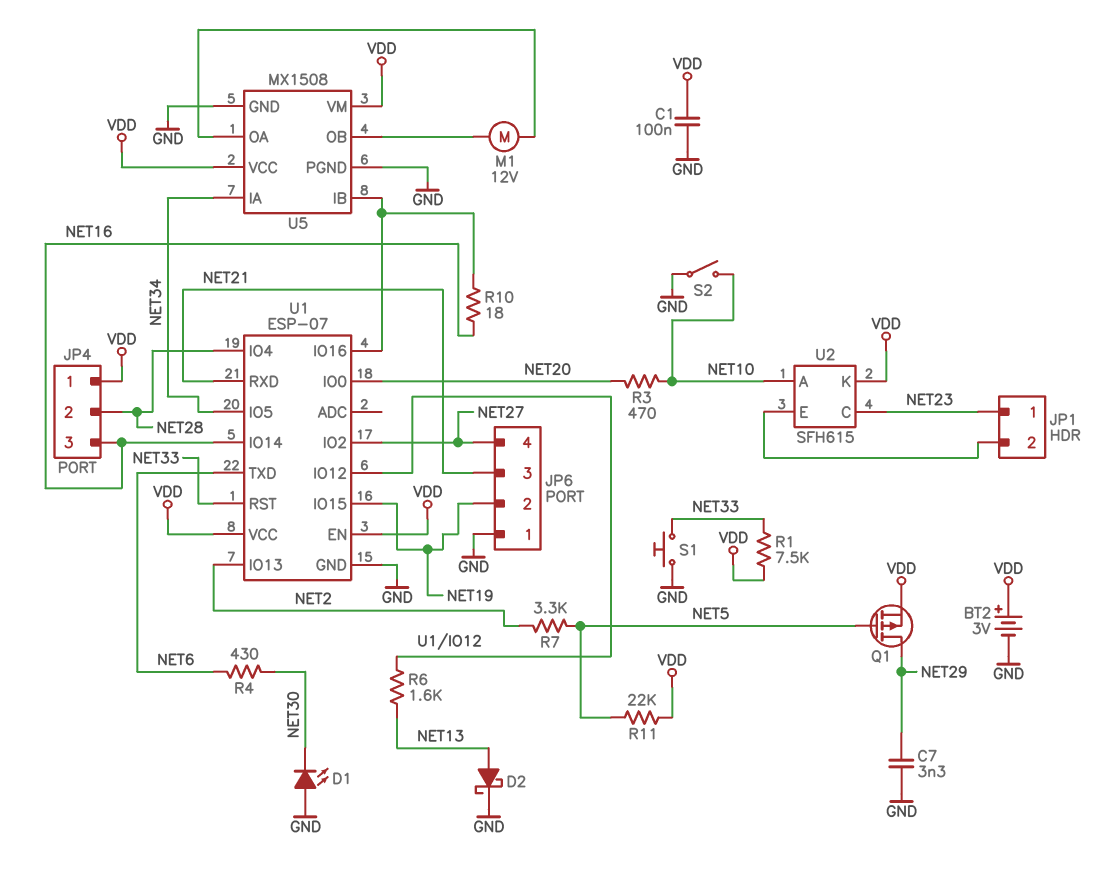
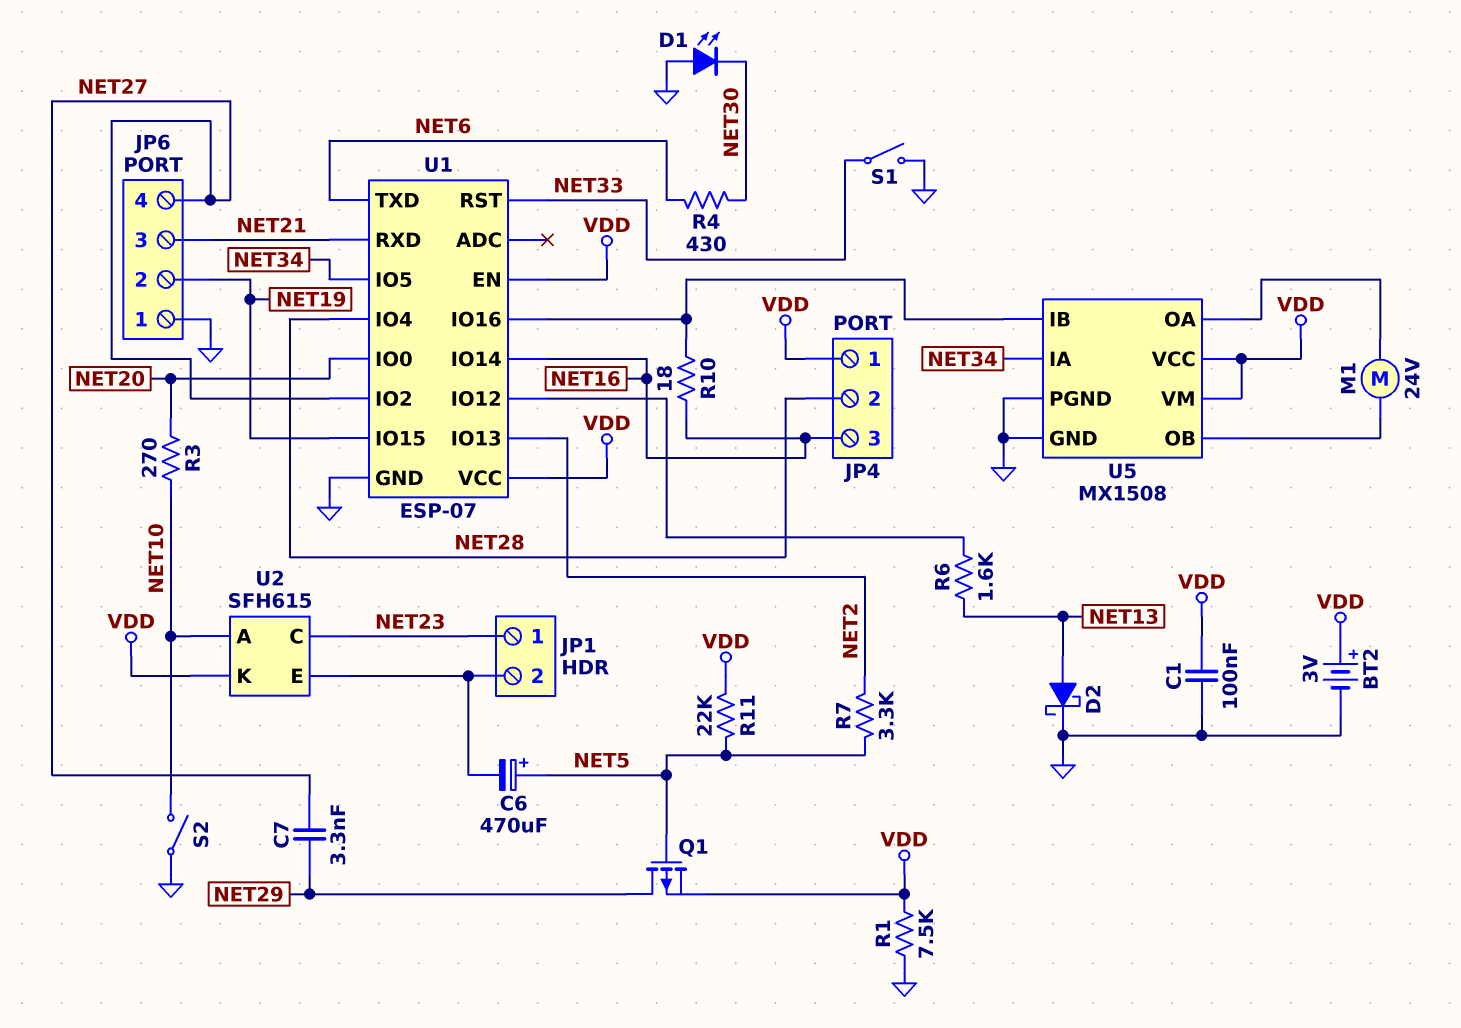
C6: none -> 470uF (plus NET5, minus JP1/2)
C7: 3.3nF (GND, NET29) -> 3.3nF (NET27, NET29)
M1: motor 12V (U5/OA, U5/OB) -> motor 24V (U5/OA, U5/OB)
R1: 7.5k (NET33, VDD) -> 7.5k (GND, VDD)
R3: 470 (NET10, NET20) -> 270 (NET10, NET20)
S1: button (GND, NET33) -> switch (GND, NET33)

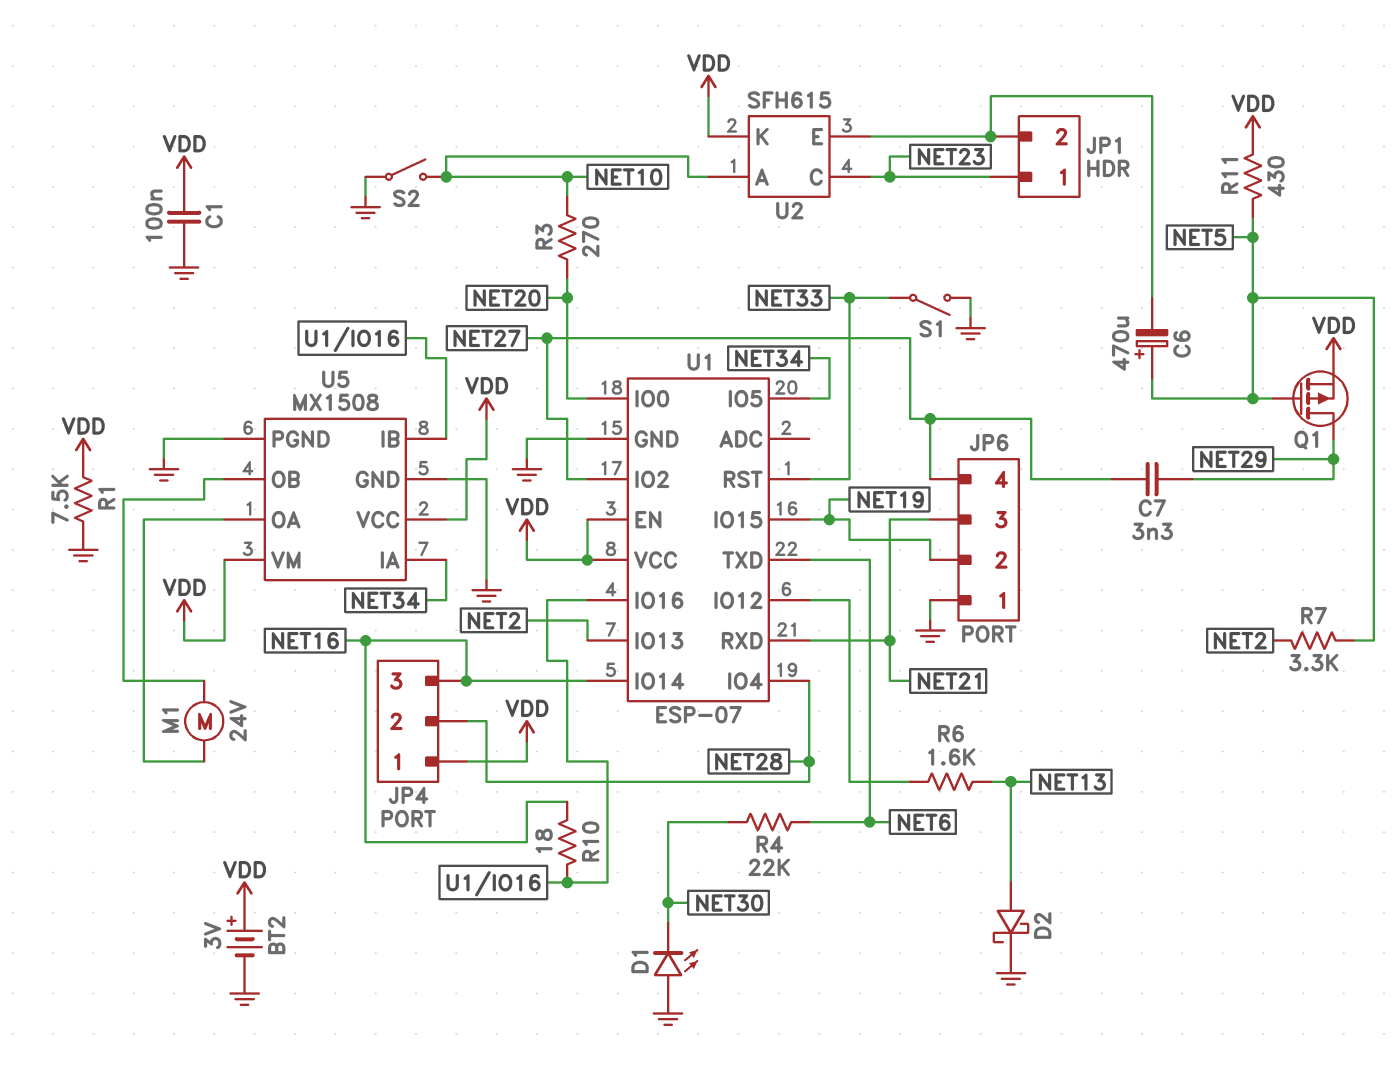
R4: 430 (NET6, NET30) -> 22k (NET6, NET30)
R11: 22k (NET5, VDD) -> 430 (NET5, VDD)

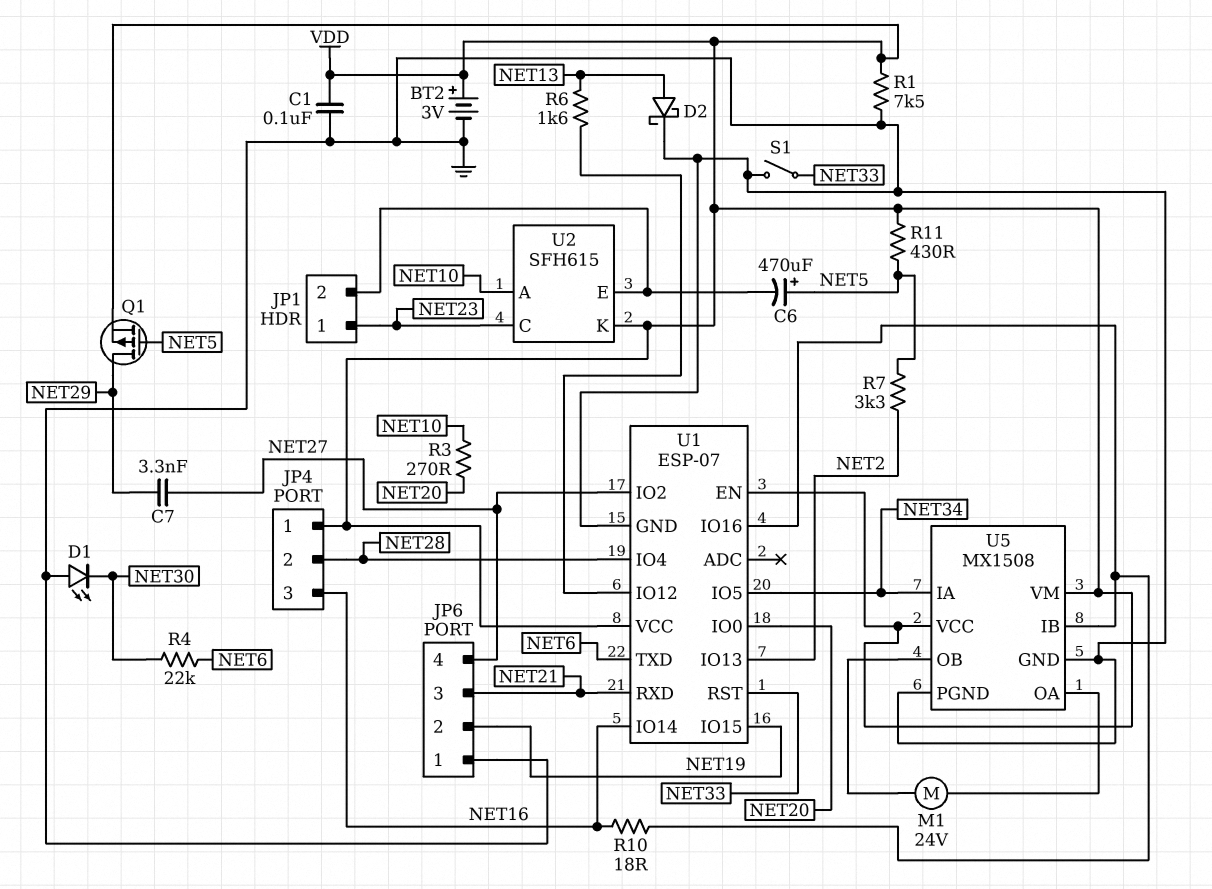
S2: switch (GND, NET10) -> none

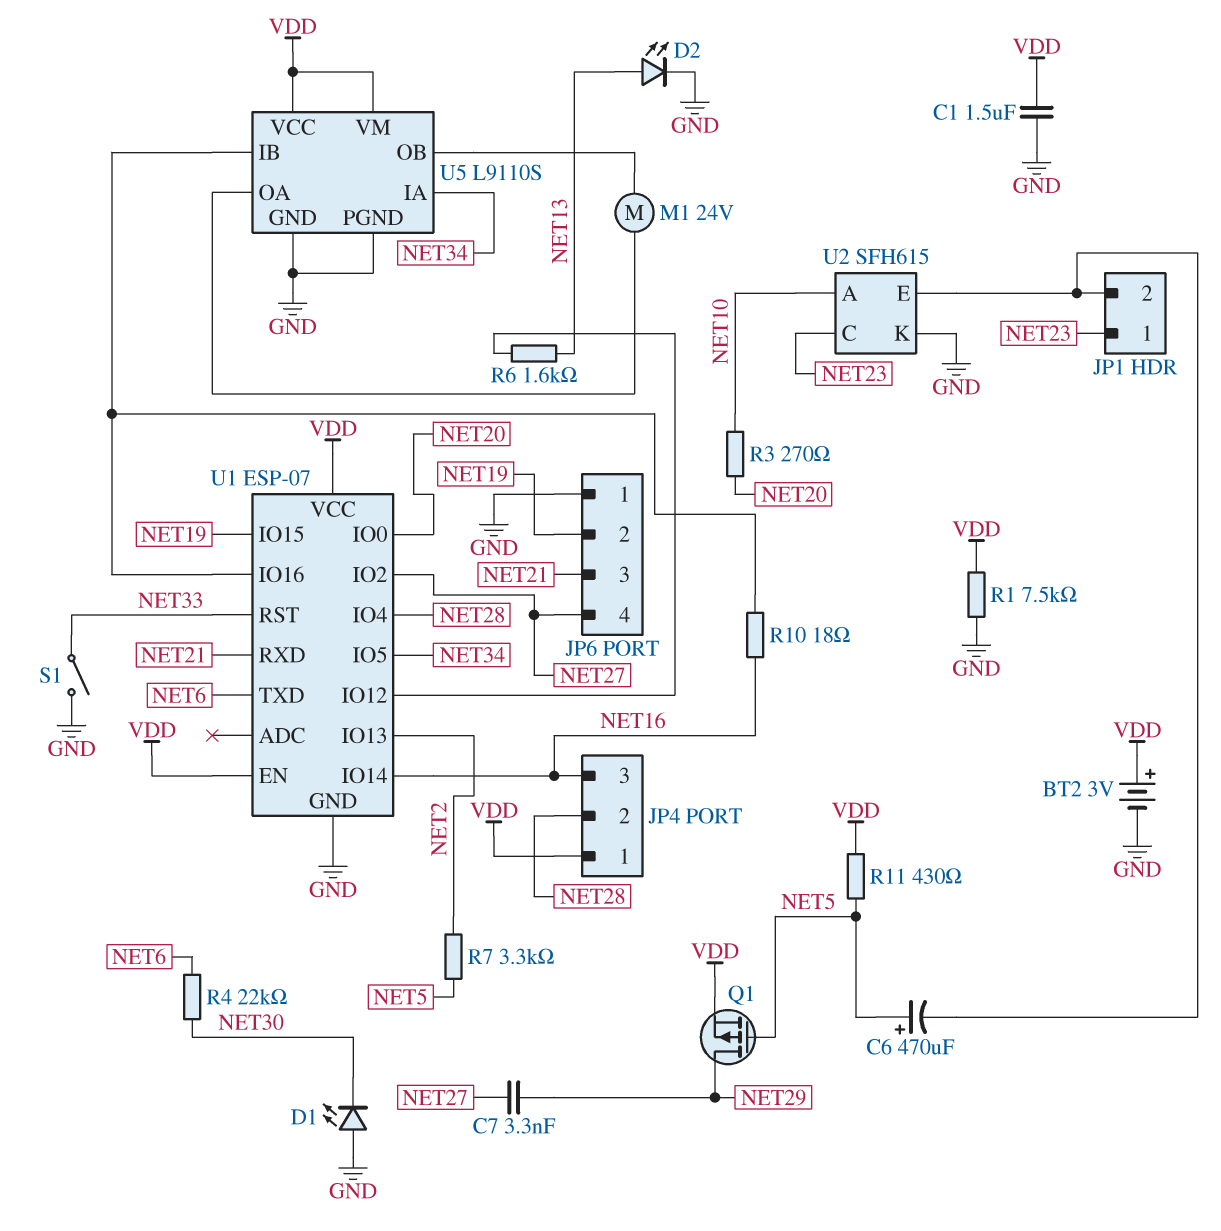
C1: 100nF (GND, VDD) -> 1.5uF (GND, VDD)
D2: schottky (A NET13, K GND) -> LED (A NET13, K GND)
U2 pin K: VDD -> GND
U5: MX1508 -> L9110S

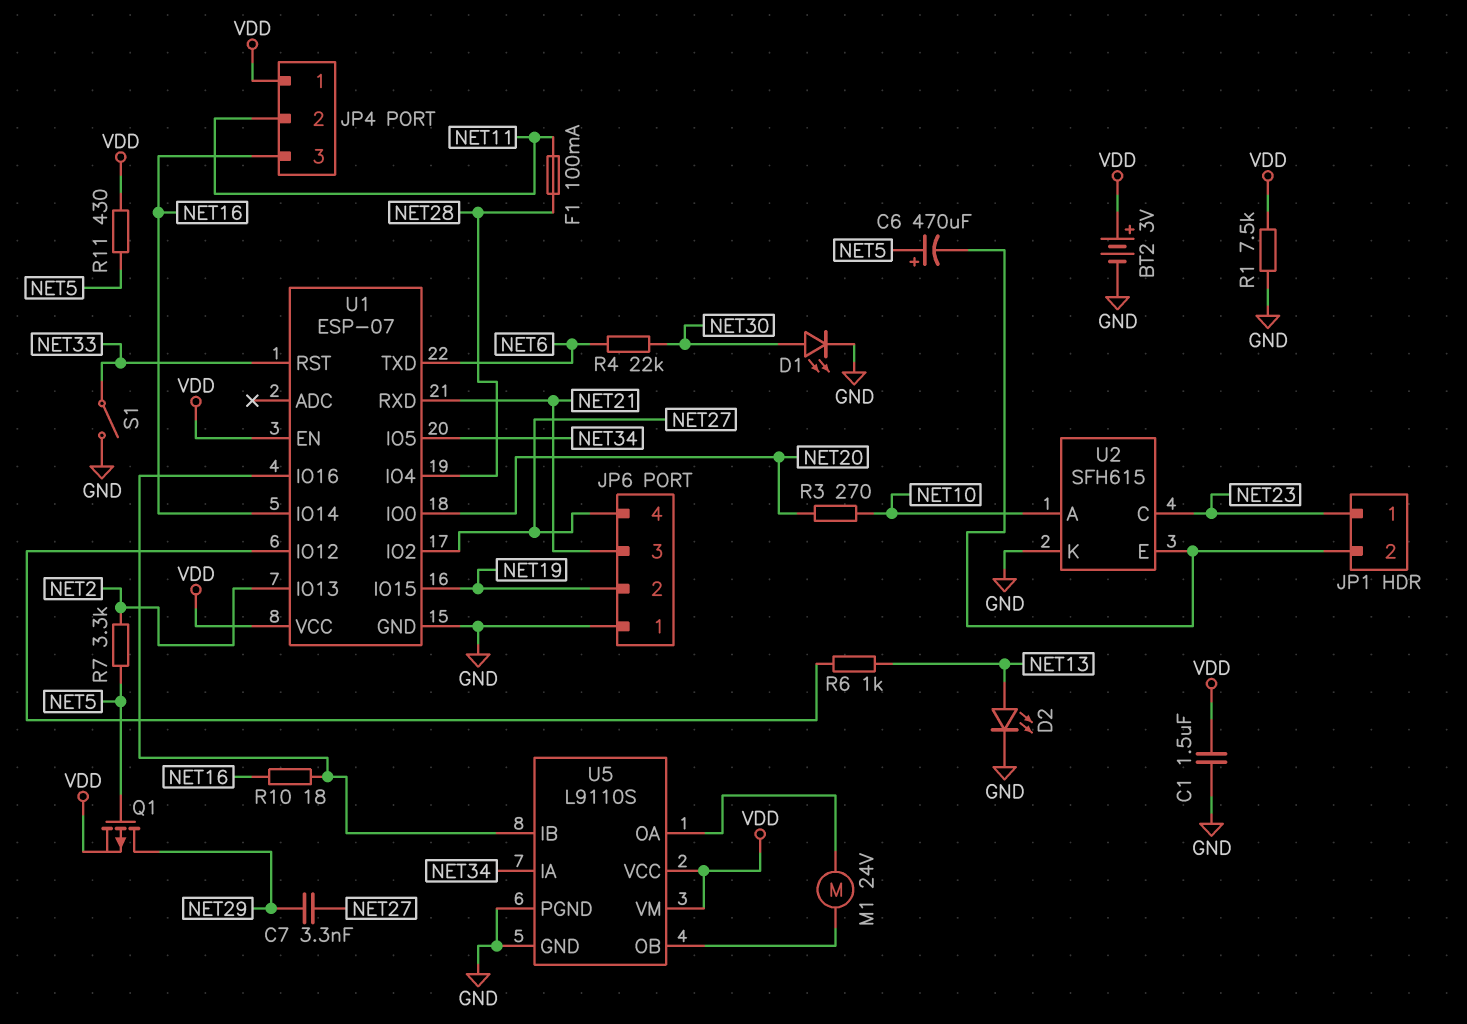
D1: LED (A GND, K NET30) -> LED (A NET30, K GND)
F1: none -> 100mA (NET11, NET28)
JP4 pin 2: NET28 -> NET11
R6: 1.6k (NET13, U1/IO12) -> 1k (NET13, U1/IO12)

